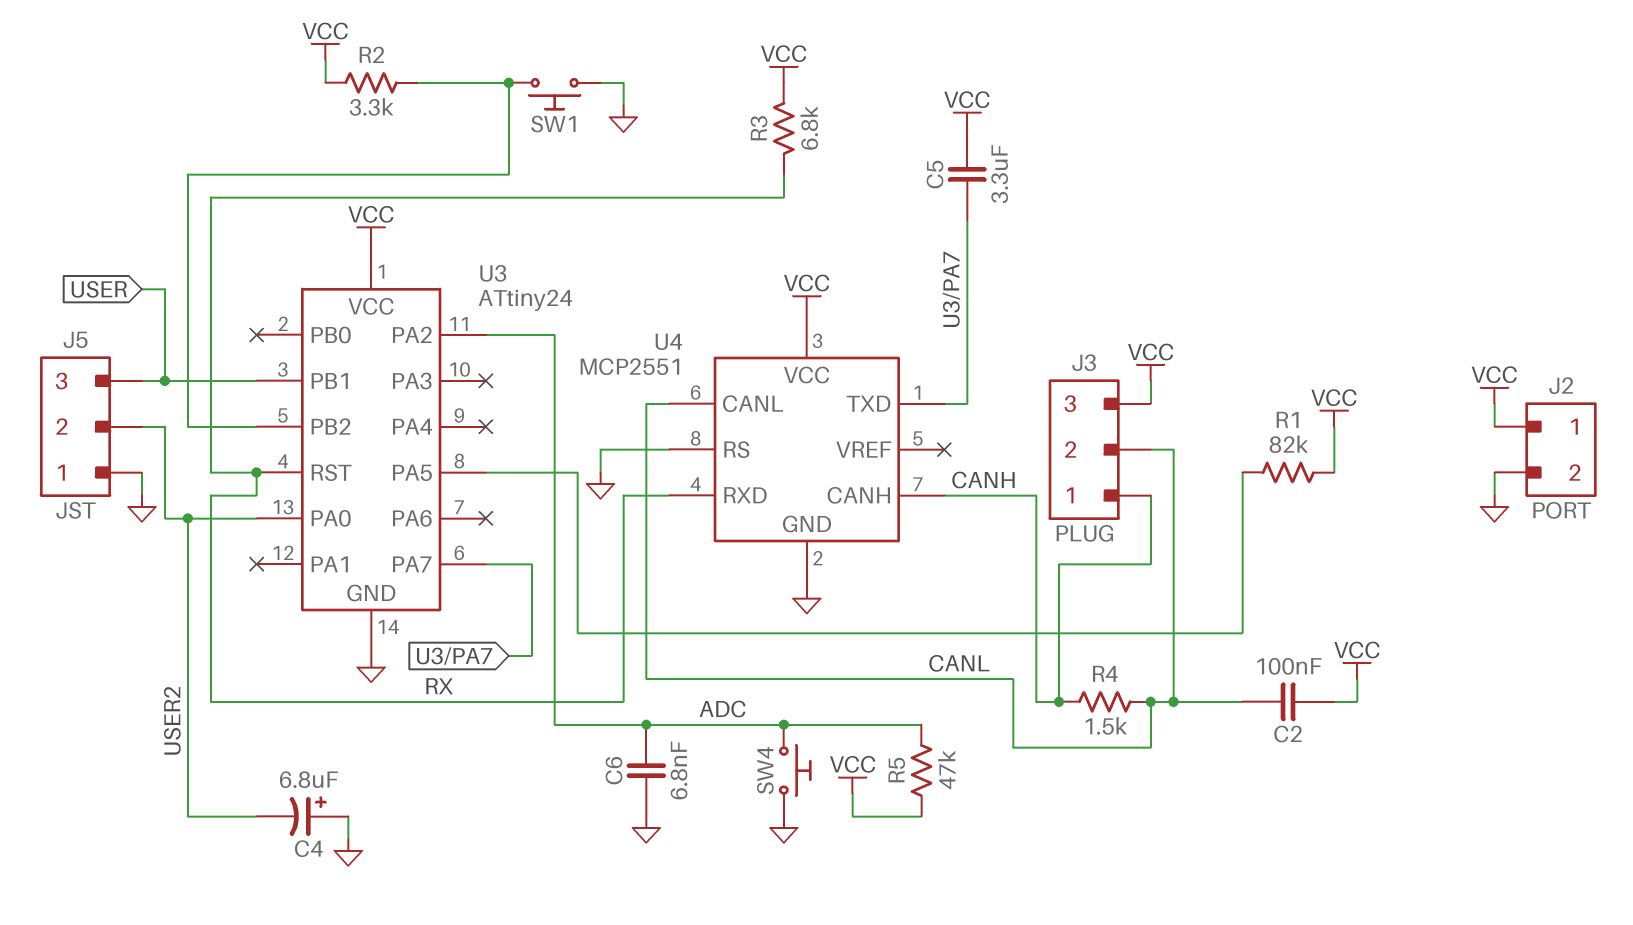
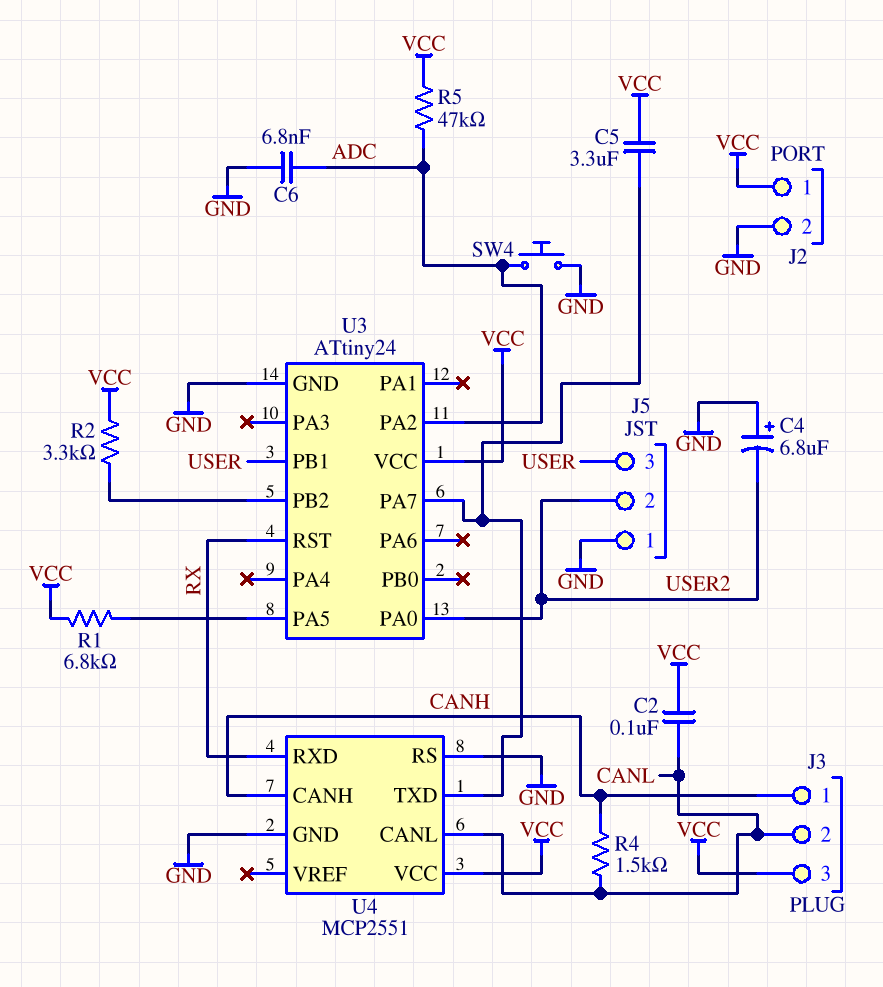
R1: 82k (U3/PA5, VCC) -> 6.8k (U3/PA5, VCC)
R3: 6.8k (RX, VCC) -> none
SW1: button (GND, U3/PB2) -> none

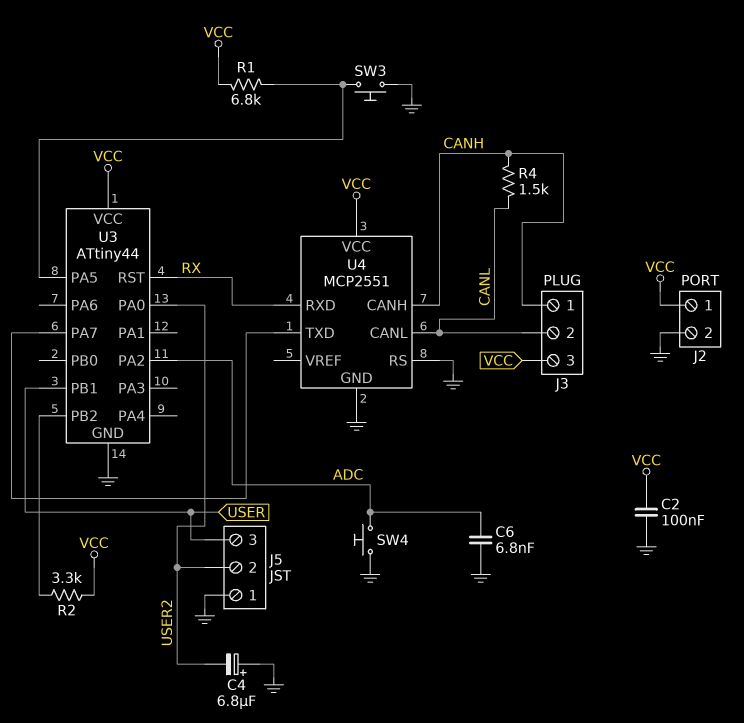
C2: 100nF (CANL, VCC) -> 100nF (GND, VCC)
C5: 3.3uF (U3/PA7, VCC) -> none
R5: 47k (ADC, VCC) -> none
SW3: none -> button (GND, U3/PA5)
U3: ATtiny24 -> ATtiny44

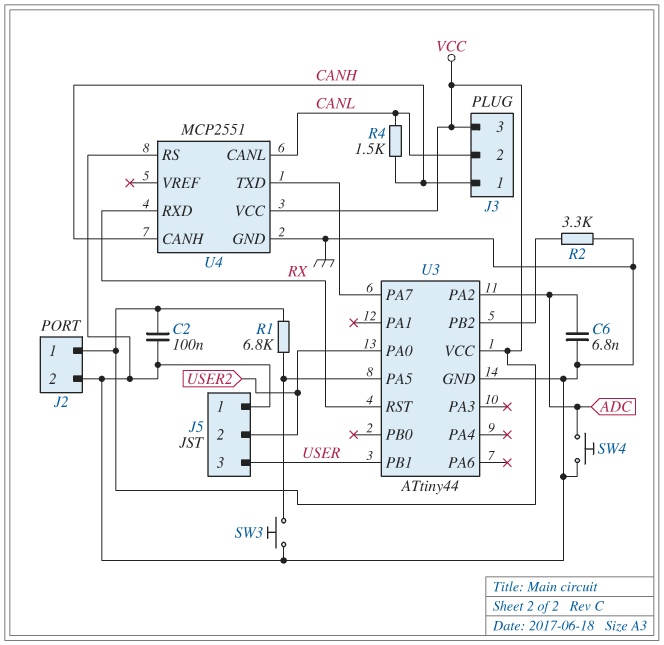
C4: 6.8uF (plus GND, minus USER2) -> none
R2: 3.3k (U3/PB2, VCC) -> 3.3k (GND, U3/PB2)

